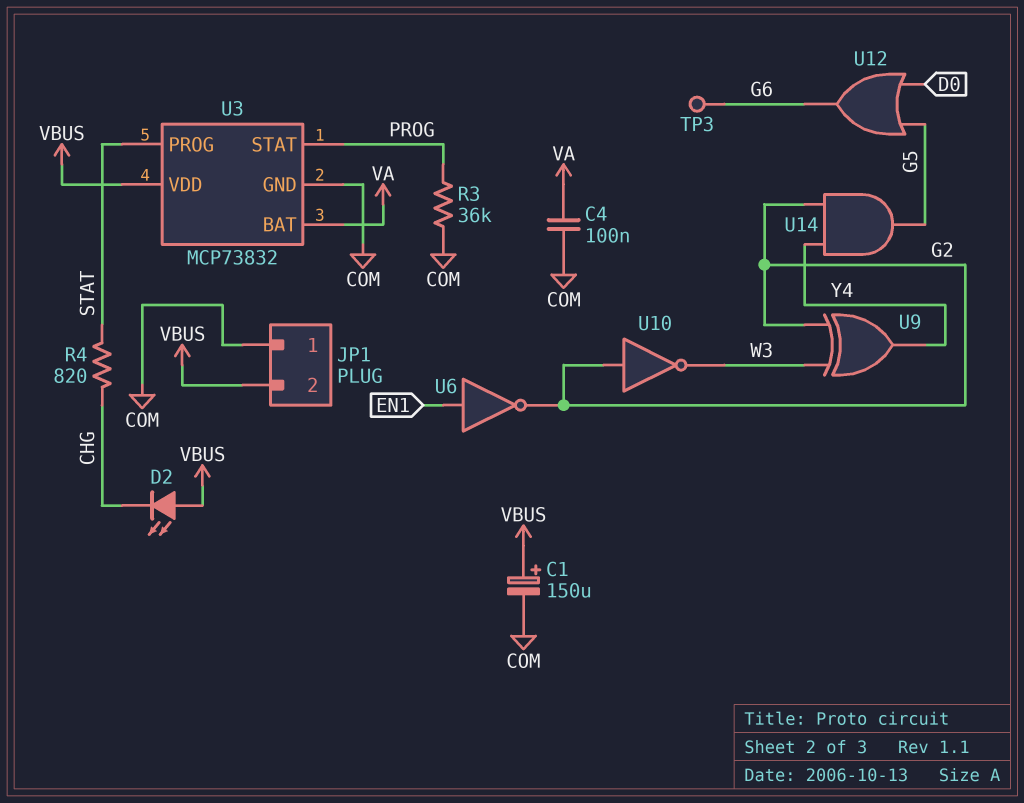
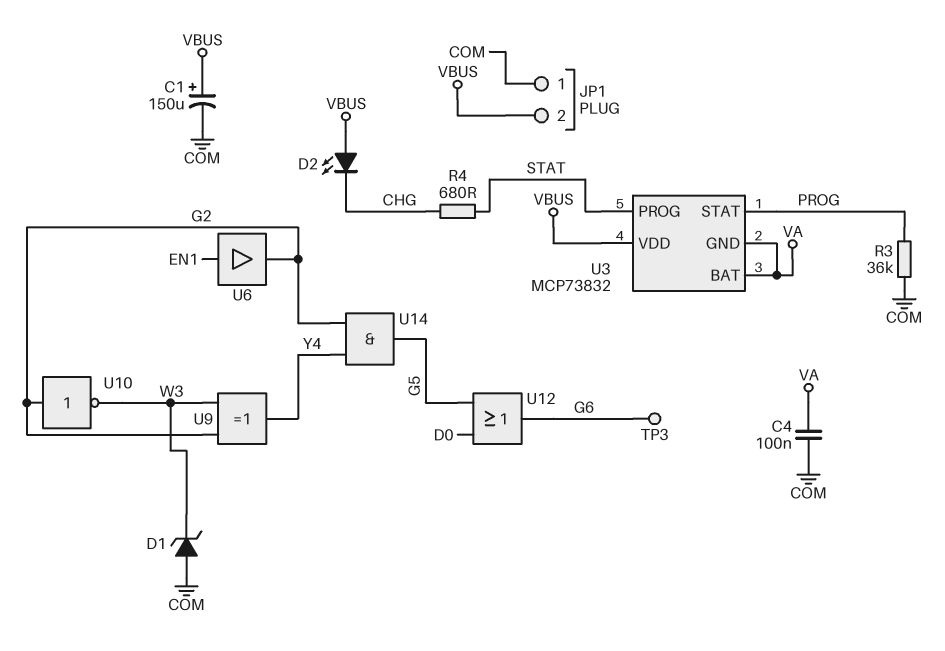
D1: none -> zener (A COM, K W3)
R4: 820 (CHG, STAT) -> 680 (CHG, STAT)
U3 pin GND: COM -> VA
U6: NOT (in EN1, out G2) -> buffer (in EN1, out G2)

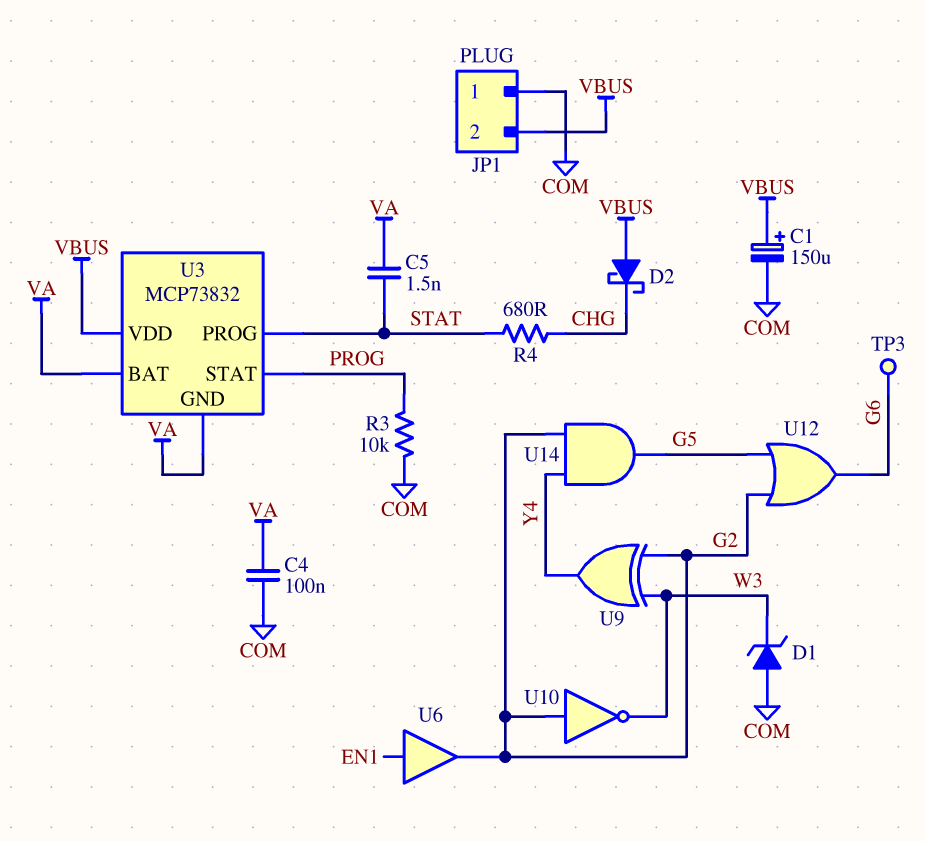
C5: none -> 1.5nF (STAT, VA)
D2: LED (A VBUS, K CHG) -> schottky (A VBUS, K CHG)
R3: 36k (COM, PROG) -> 10k (COM, PROG)
U12: OR (in D0, in G5, out G6) -> OR (in G2, in G5, out G6)

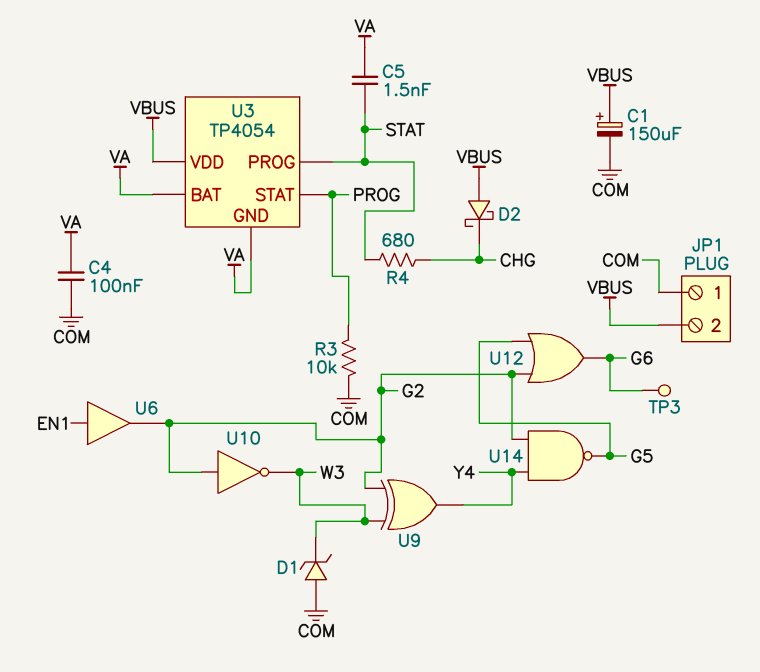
U3: MCP73832 -> TP4054
U14: AND (in G2, in Y4, out G5) -> NAND (in G2, in Y4, out G5)

